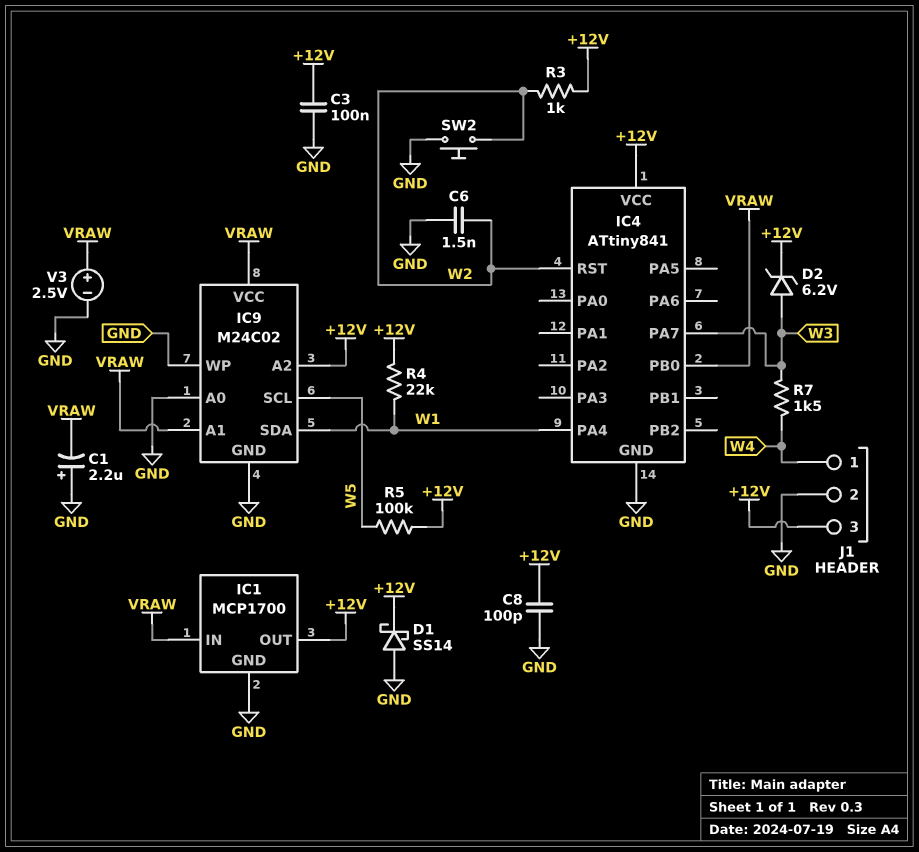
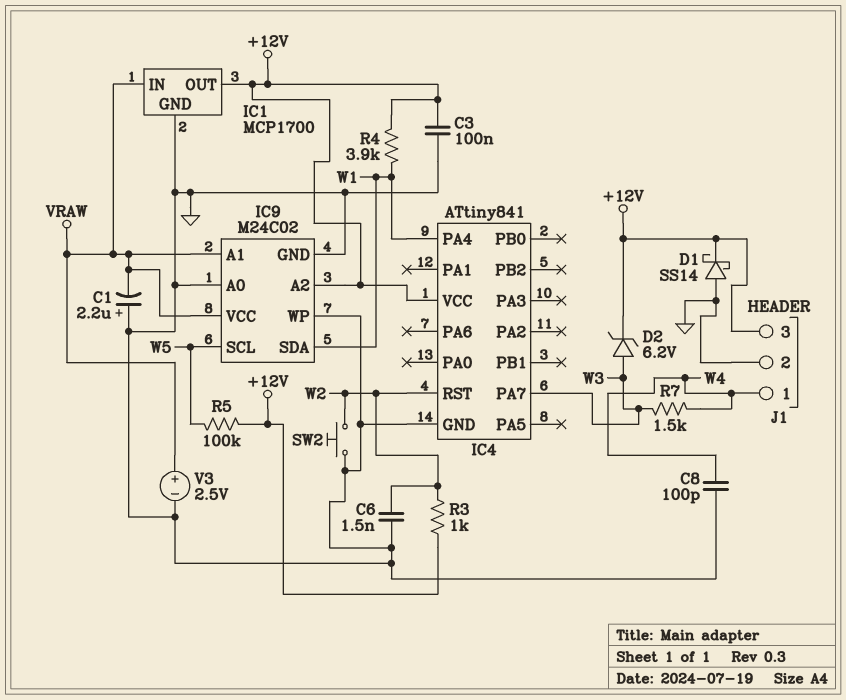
C8: 100pF (+12V, GND) -> 100pF (GND, W4)
IC4 pin PB0: VRAW -> none
R4: 22k (+12V, W1) -> 3.9k (+12V, W1)

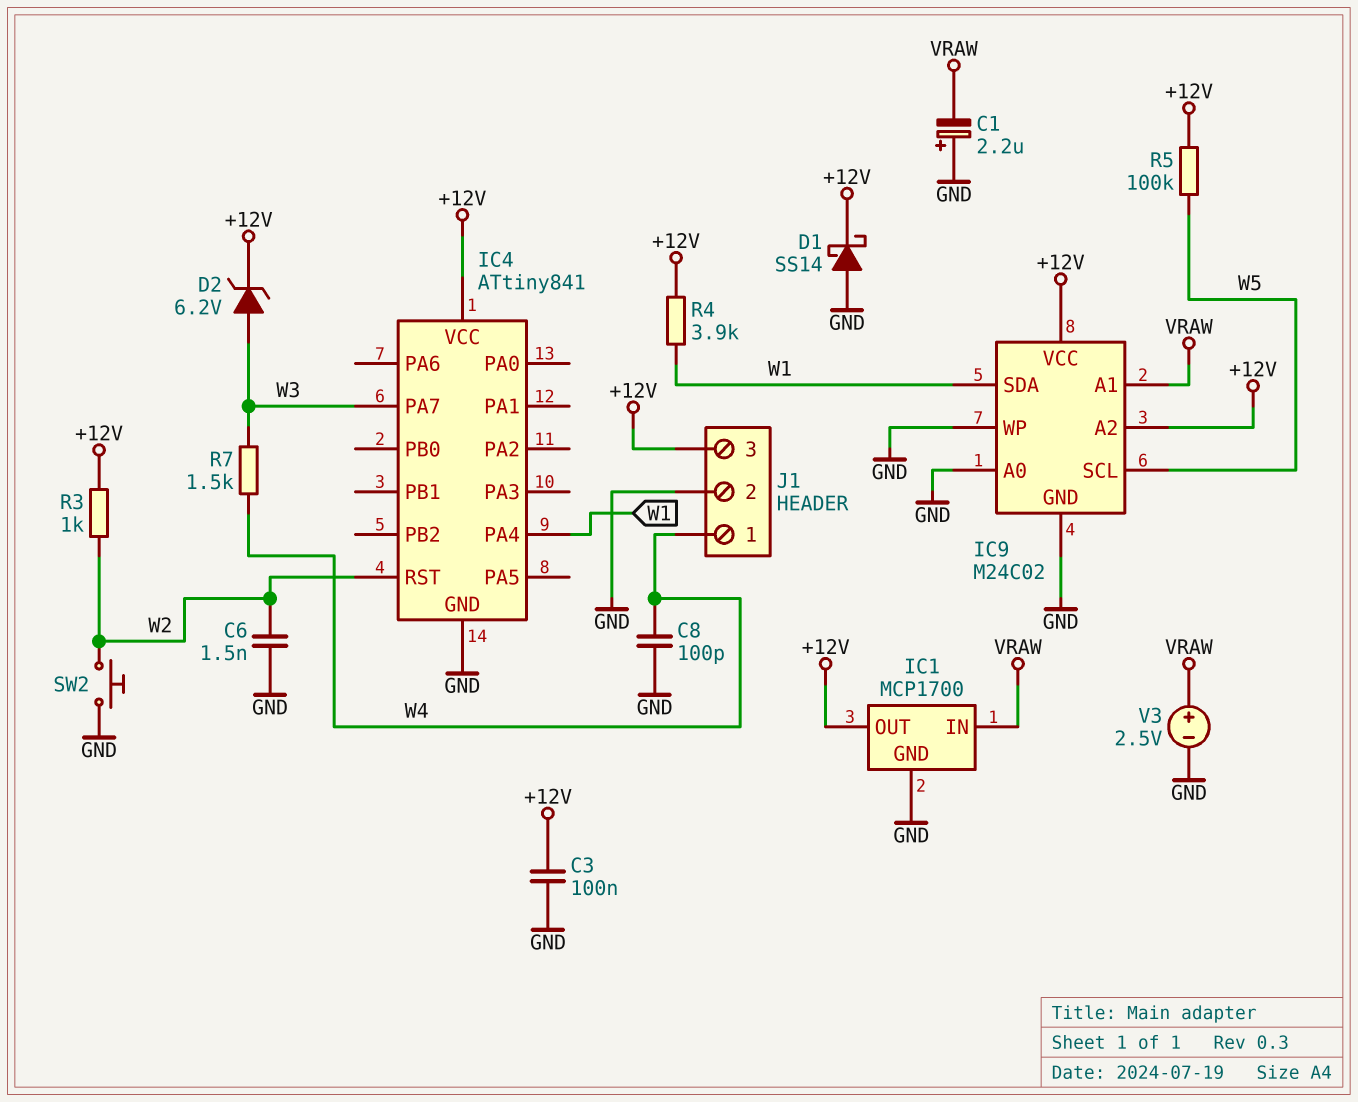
IC9 pin VCC: VRAW -> +12V

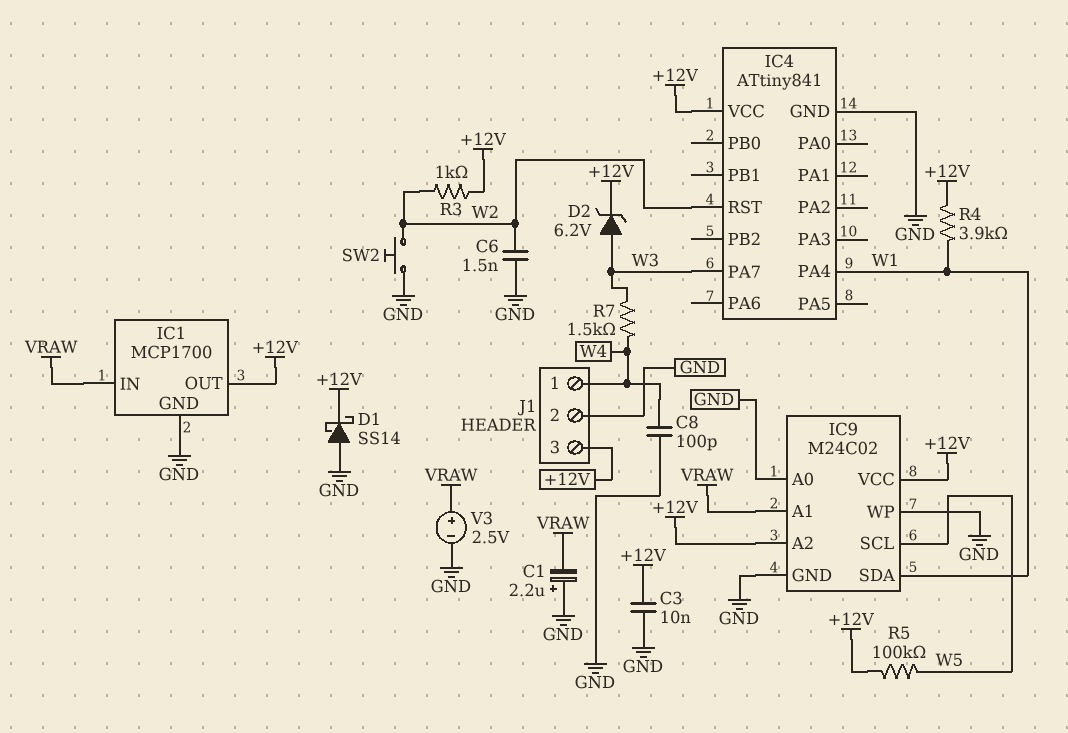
C3: 100nF (+12V, GND) -> 10nF (+12V, GND)

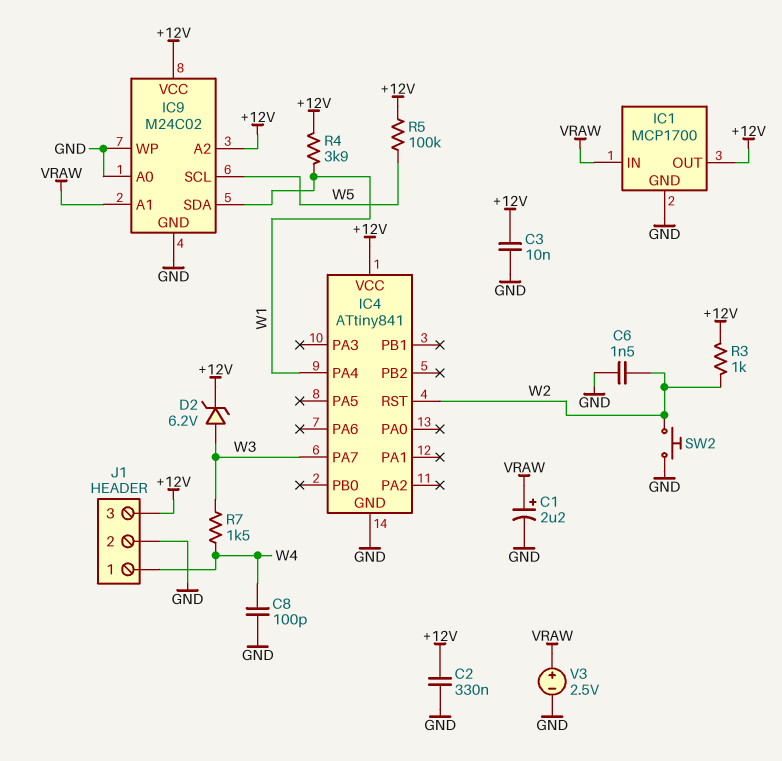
C1: 2.2uF (plus GND, minus VRAW) -> 2.2uF (plus VRAW, minus GND)
C2: none -> 330nF (+12V, GND)
D1: schottky SS14 (A GND, K +12V) -> none

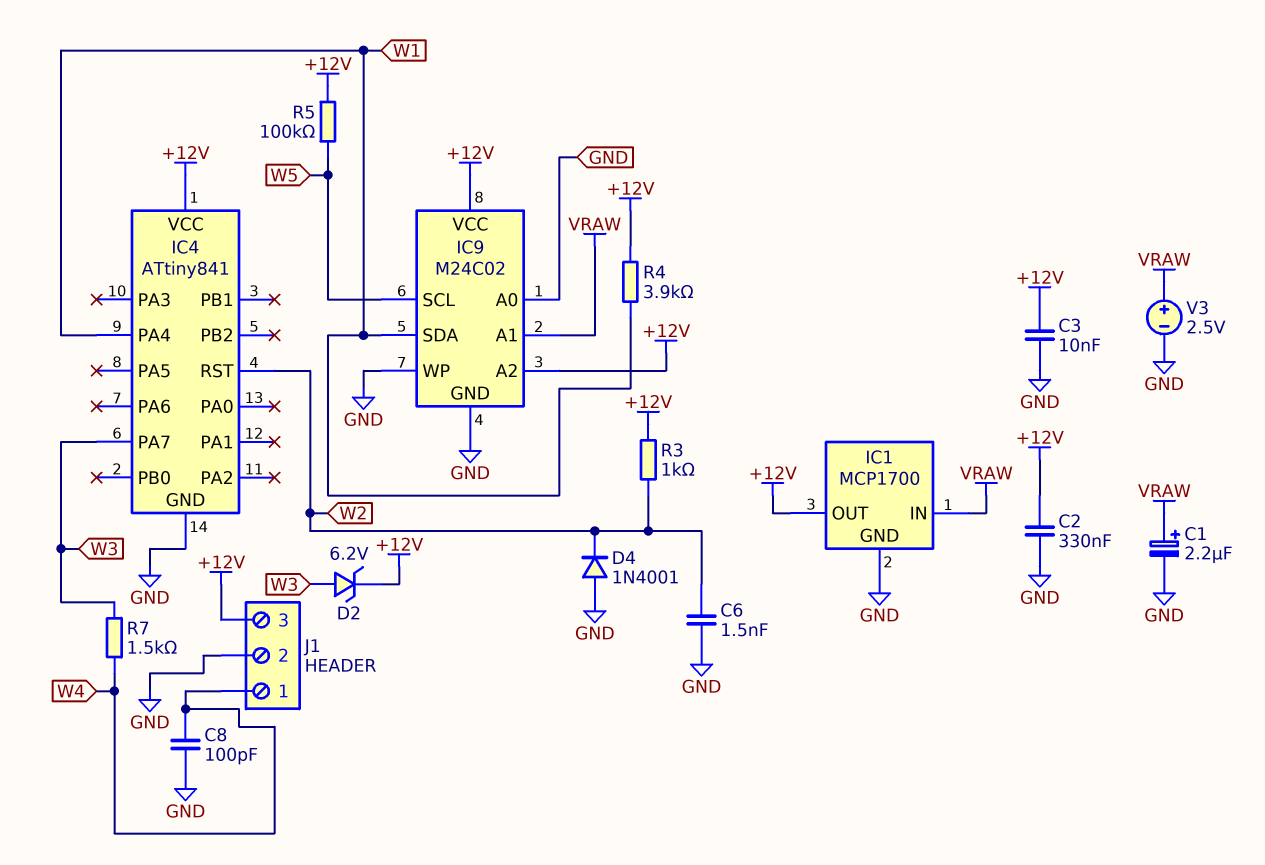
D4: none -> diode 1N4001 (A GND, K W2)
SW2: button (GND, W2) -> none

